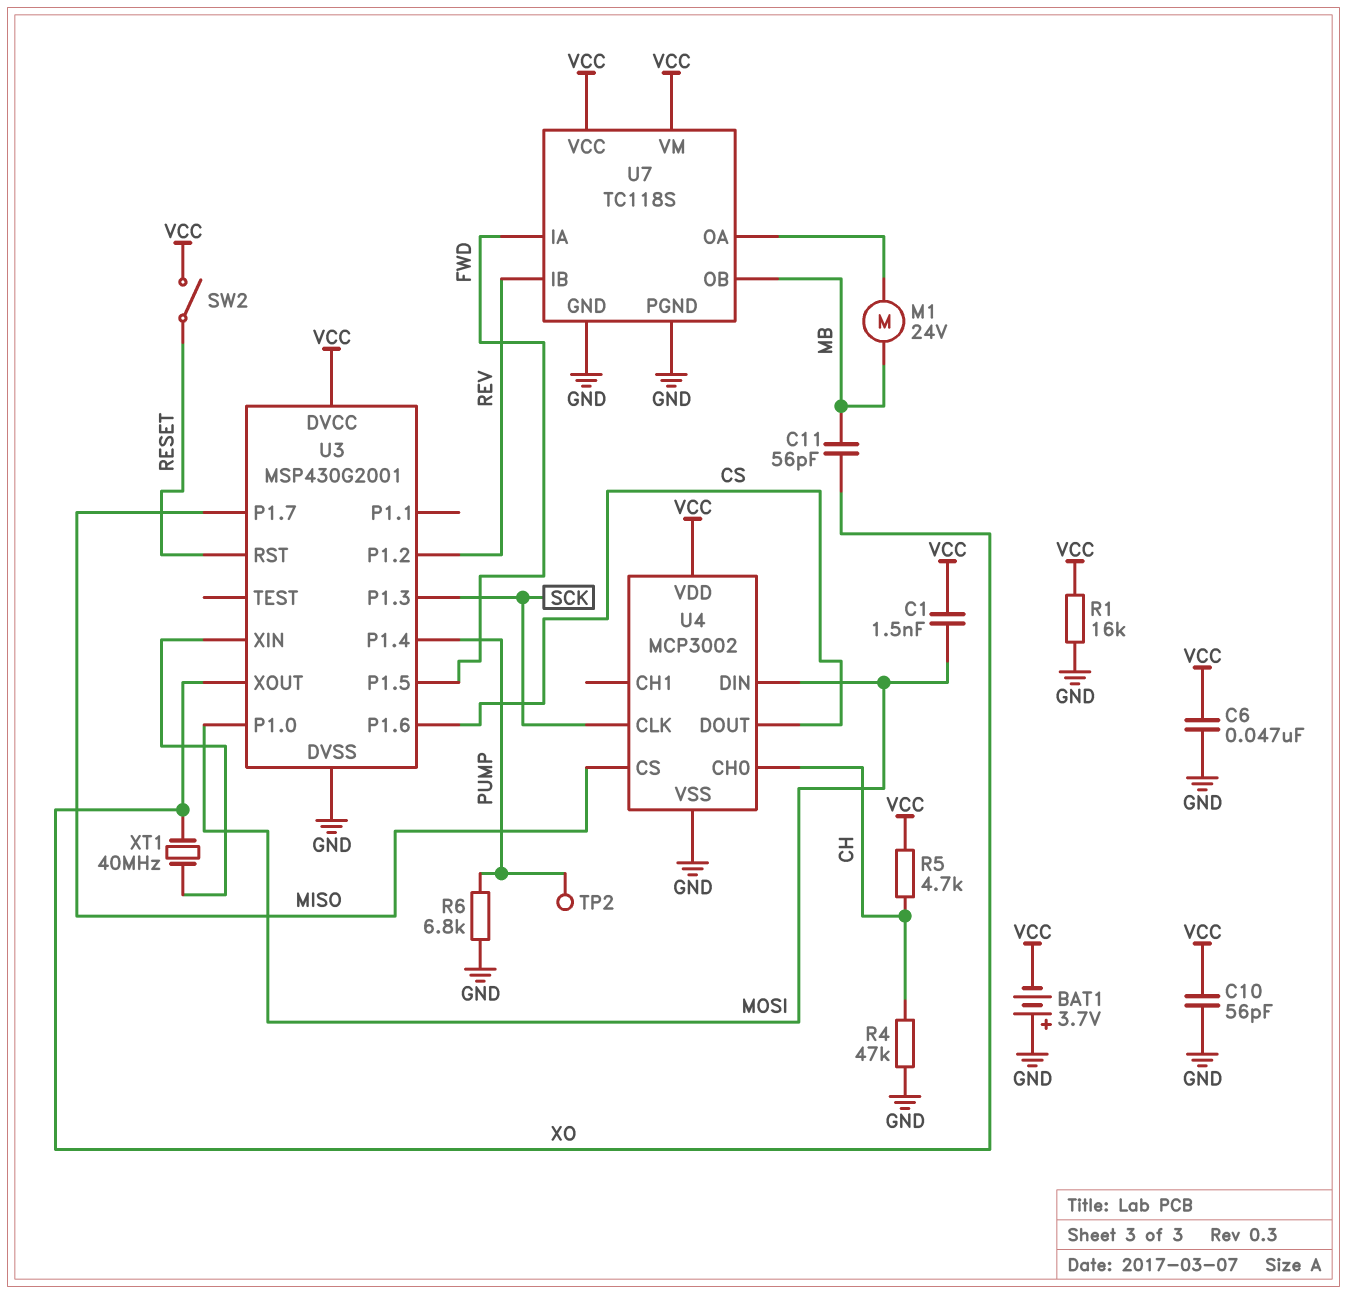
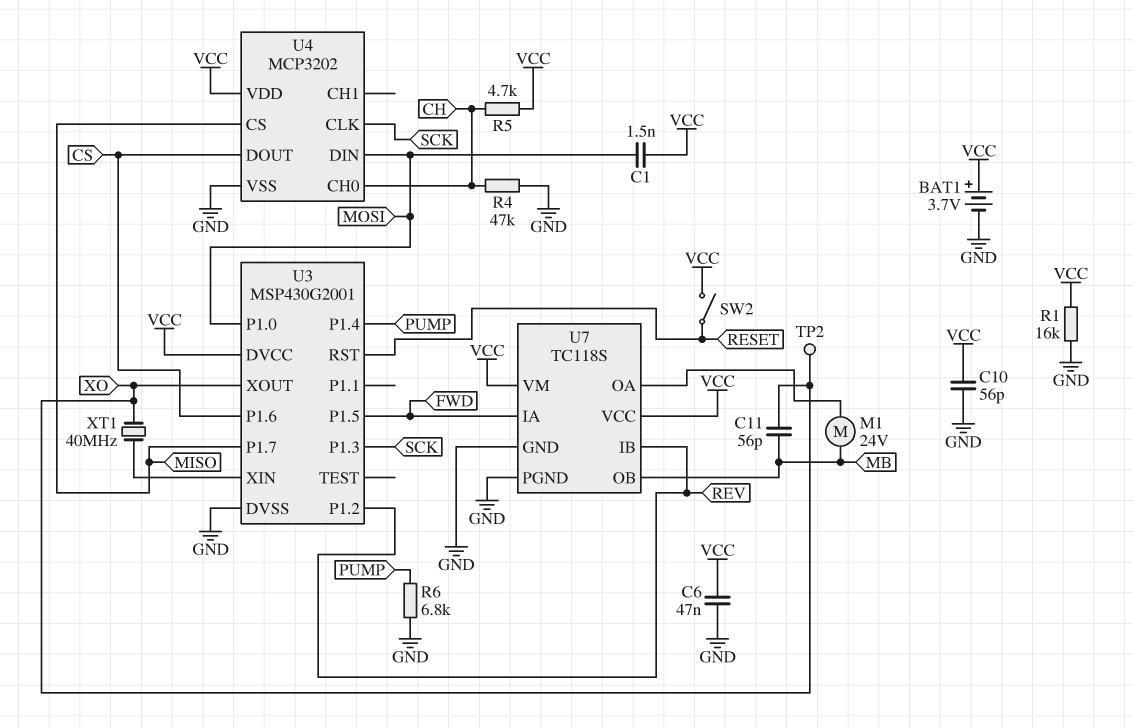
BAT1: 3.7V (plus GND, minus VCC) -> 3.7V (plus VCC, minus GND)
TP2: test point (PUMP) -> test point (XO)
U4: MCP3002 -> MCP3202

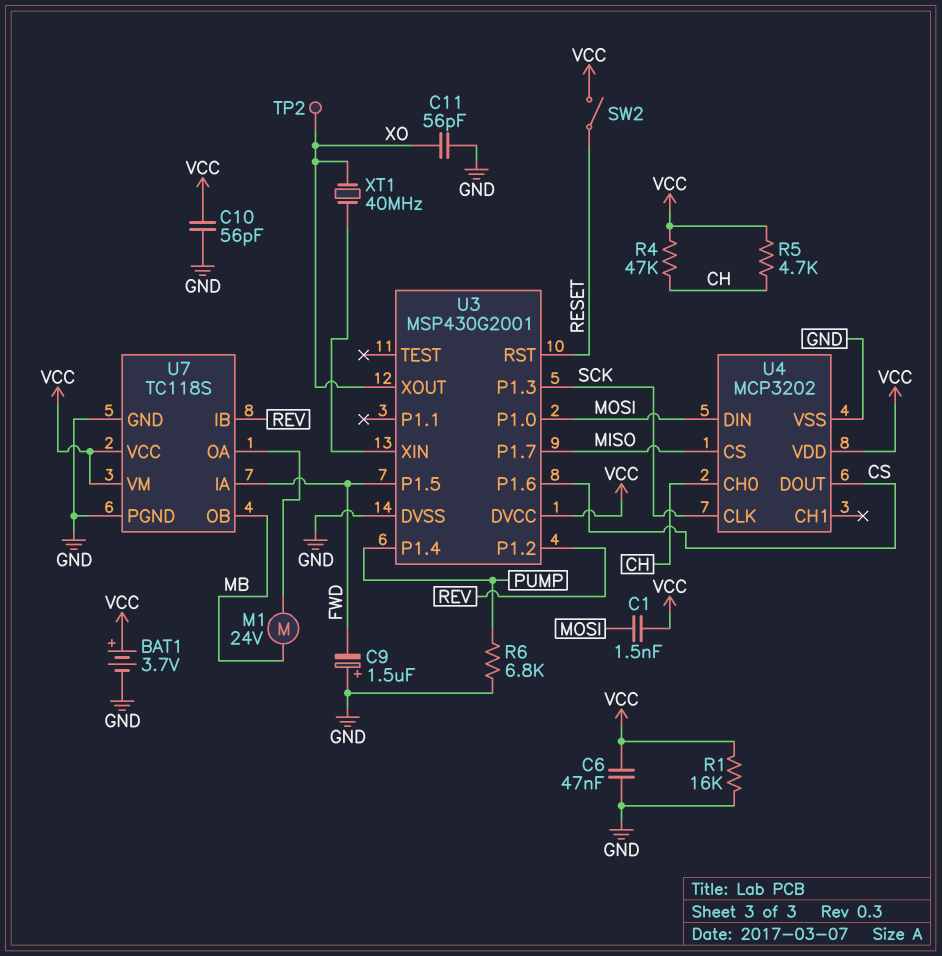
C9: none -> 1.5uF (plus GND, minus FWD)
C11: 56pF (MB, XO) -> 56pF (GND, XO)
R4: 47k (CH, GND) -> 47k (CH, VCC)

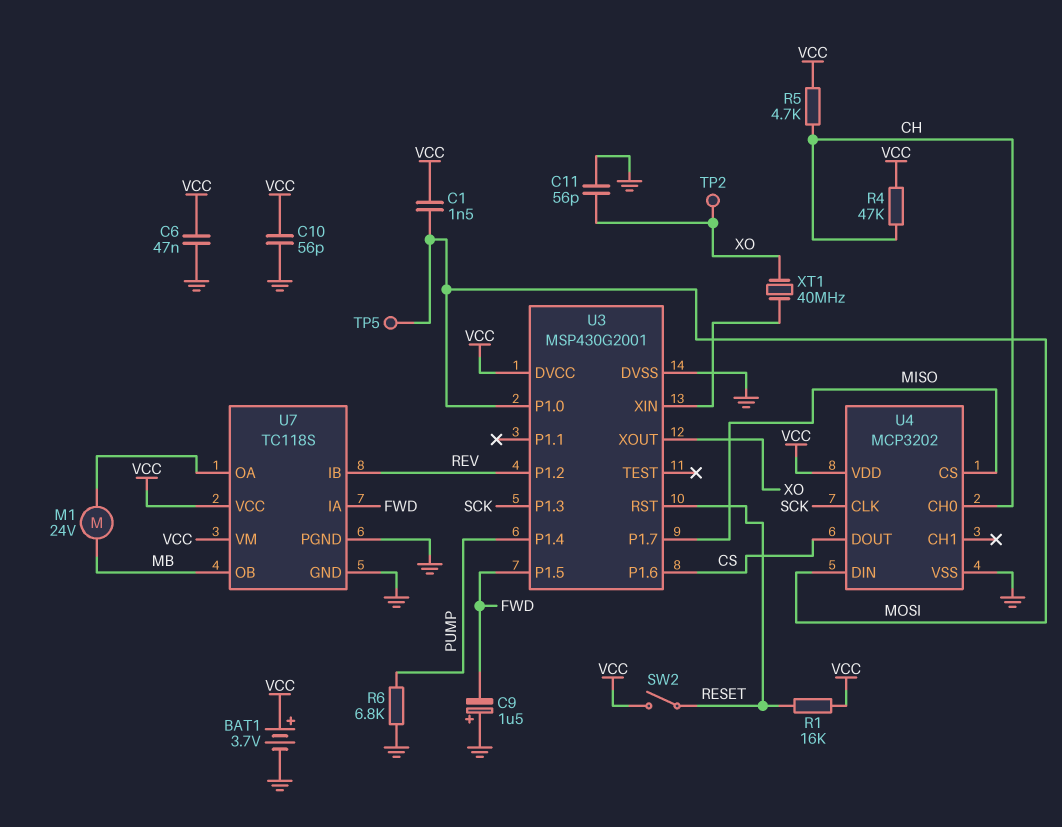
R1: 16k (GND, VCC) -> 16k (RESET, VCC)
TP5: none -> test point (MOSI)

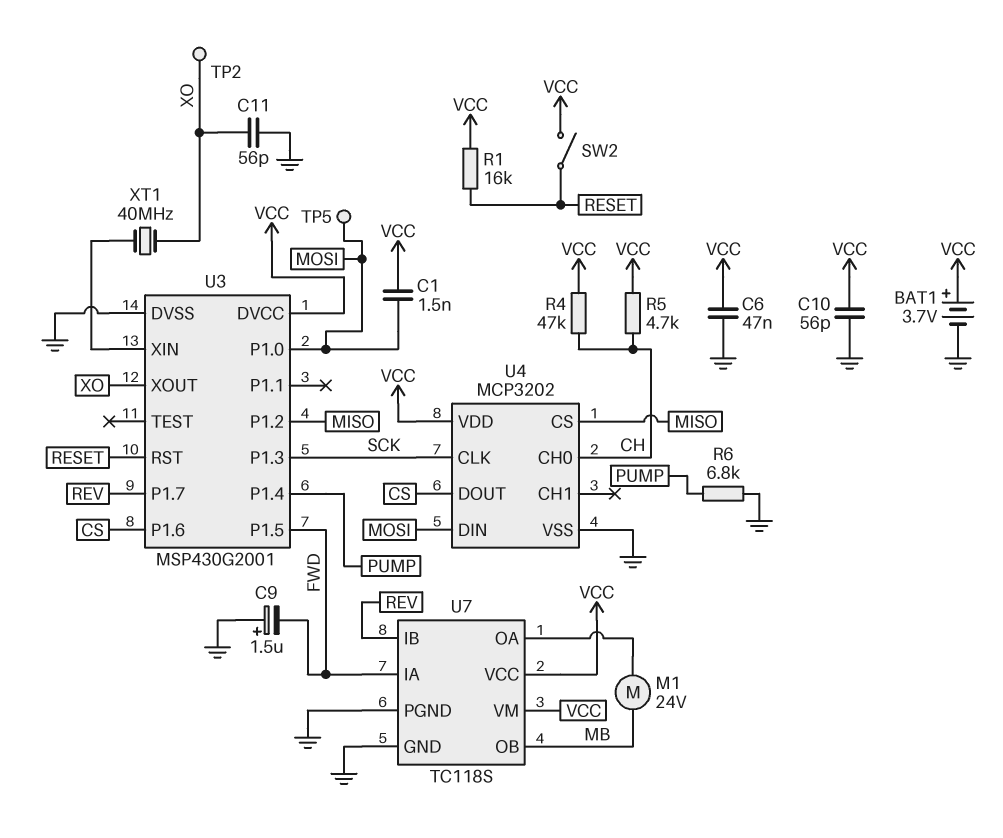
U3 pin P1.2: REV -> MISO
U3 pin P1.7: MISO -> REV

